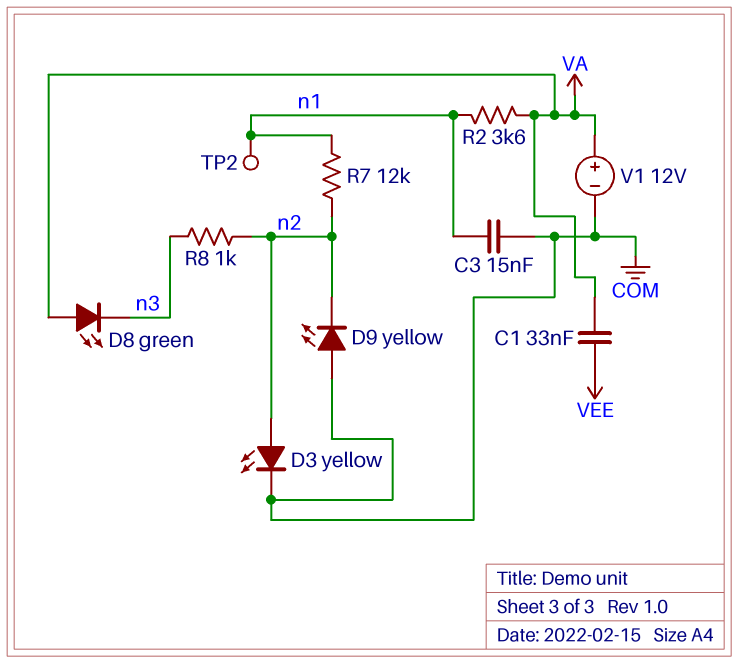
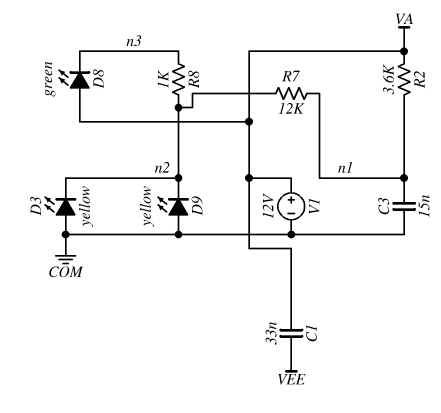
D3: LED yellow (A n2, K COM) -> LED yellow (A COM, K n2)
TP2: test point (n1) -> none

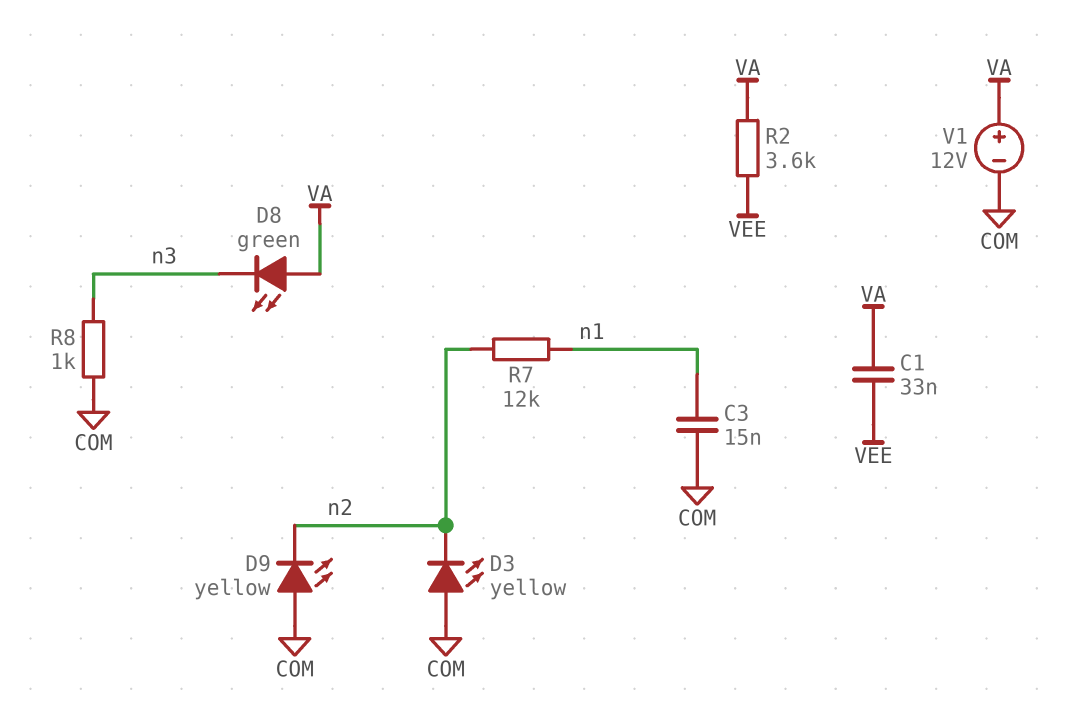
R2: 3.6k (VA, n1) -> 3.6k (VA, VEE)
R8: 1k (n2, n3) -> 1k (COM, n3)

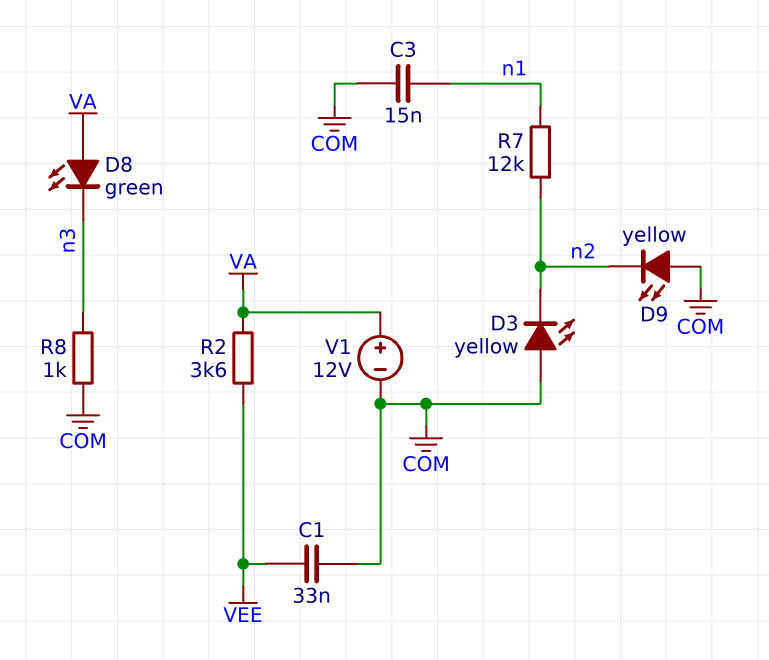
C1: 33nF (VA, VEE) -> 33nF (COM, VEE)

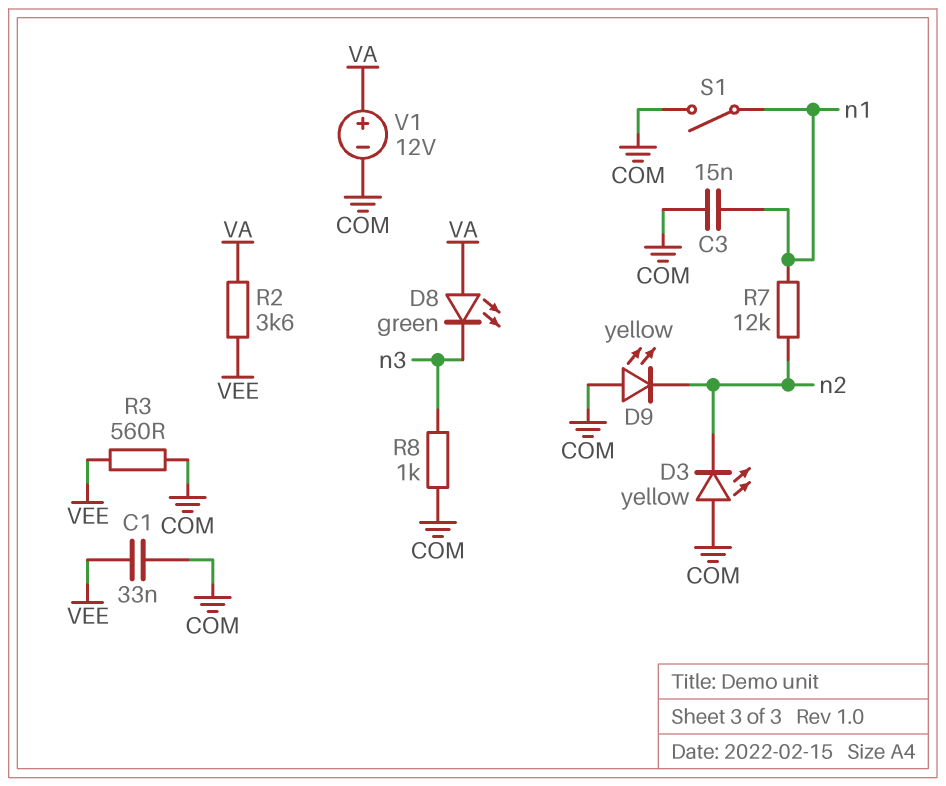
R3: none -> 560 (COM, VEE)
S1: none -> switch (COM, n1)

